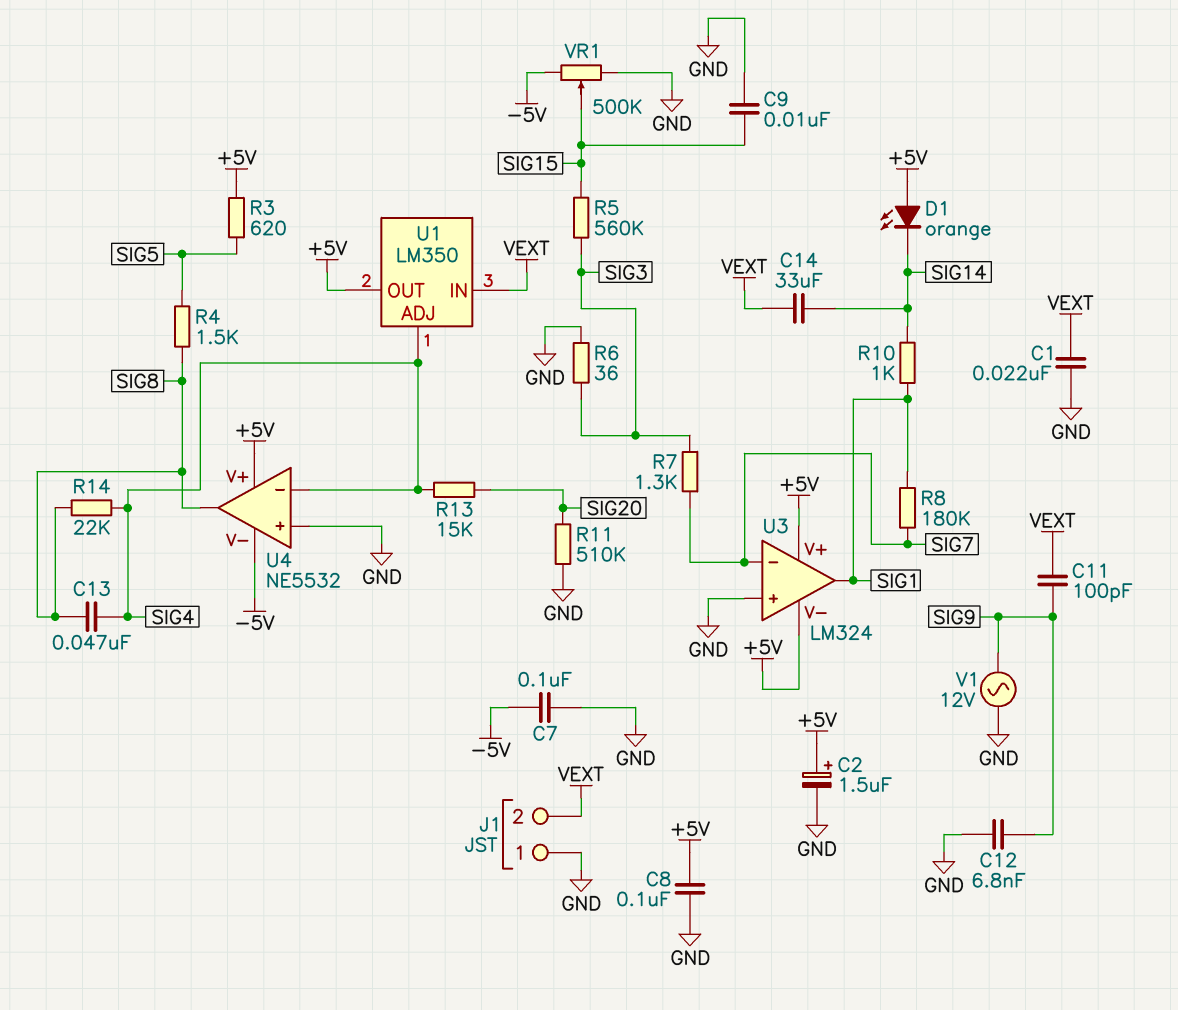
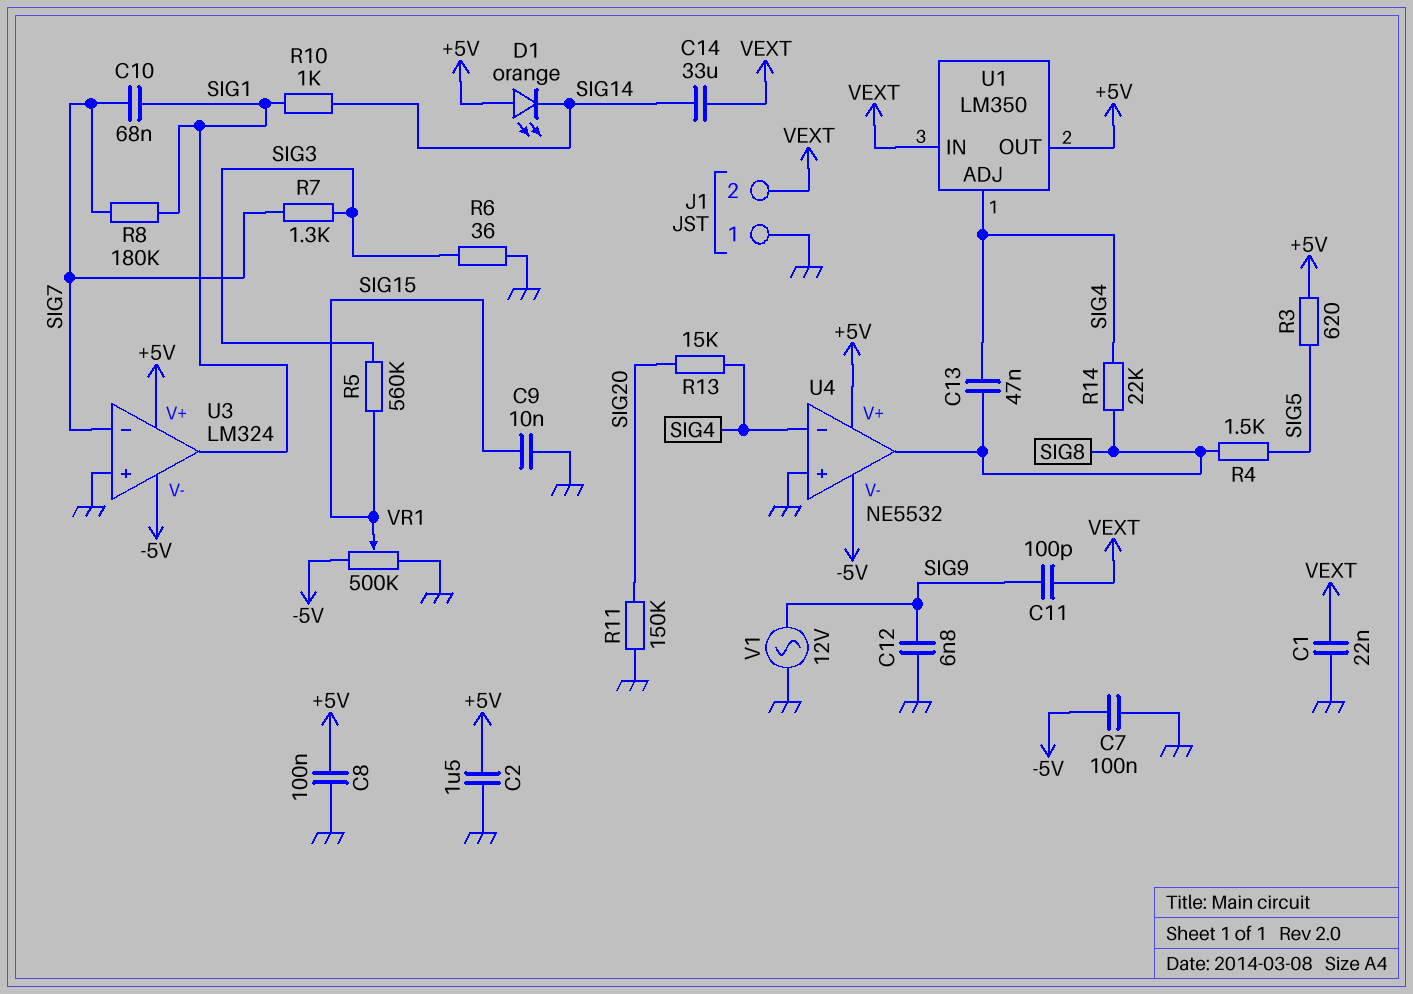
C2: 1.5uF (plus +5V, minus GND) -> 1.5uF (+5V, GND)
C10: none -> 68nF (SIG1, SIG7)
R11: 510k (GND, SIG20) -> 150k (GND, SIG20)
U3 pin V-: +5V -> -5V

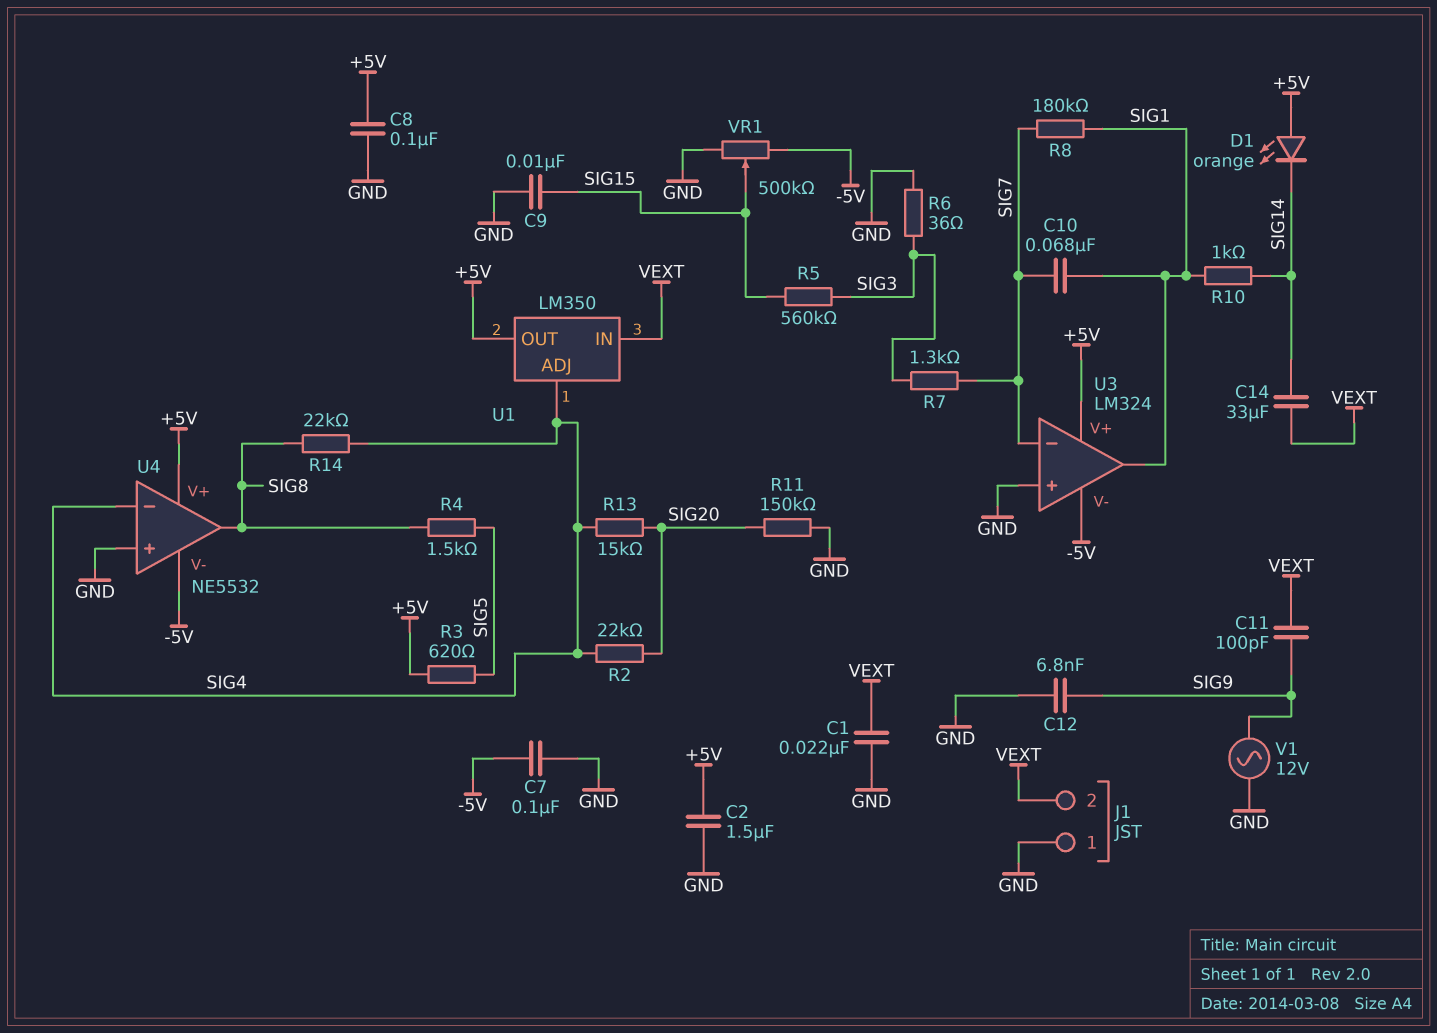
C13: 47nF (SIG4, SIG8) -> none
R2: none -> 22k (SIG4, SIG20)

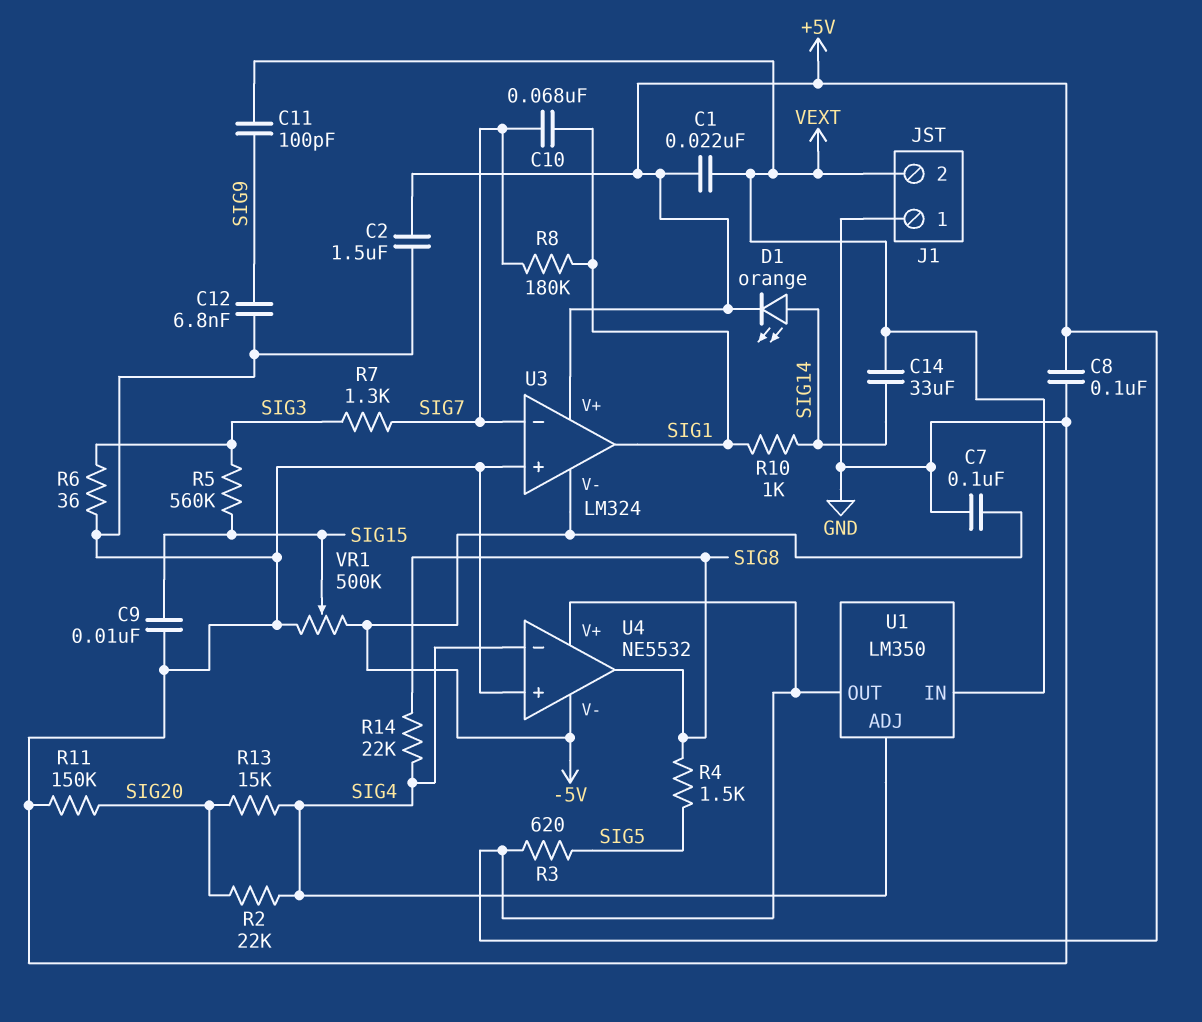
C1: 22nF (GND, VEXT) -> 22nF (+5V, VEXT)
D1: LED orange (A +5V, K SIG14) -> LED orange (A SIG14, K +5V)
V1: AC 12V (GND, SIG9) -> none

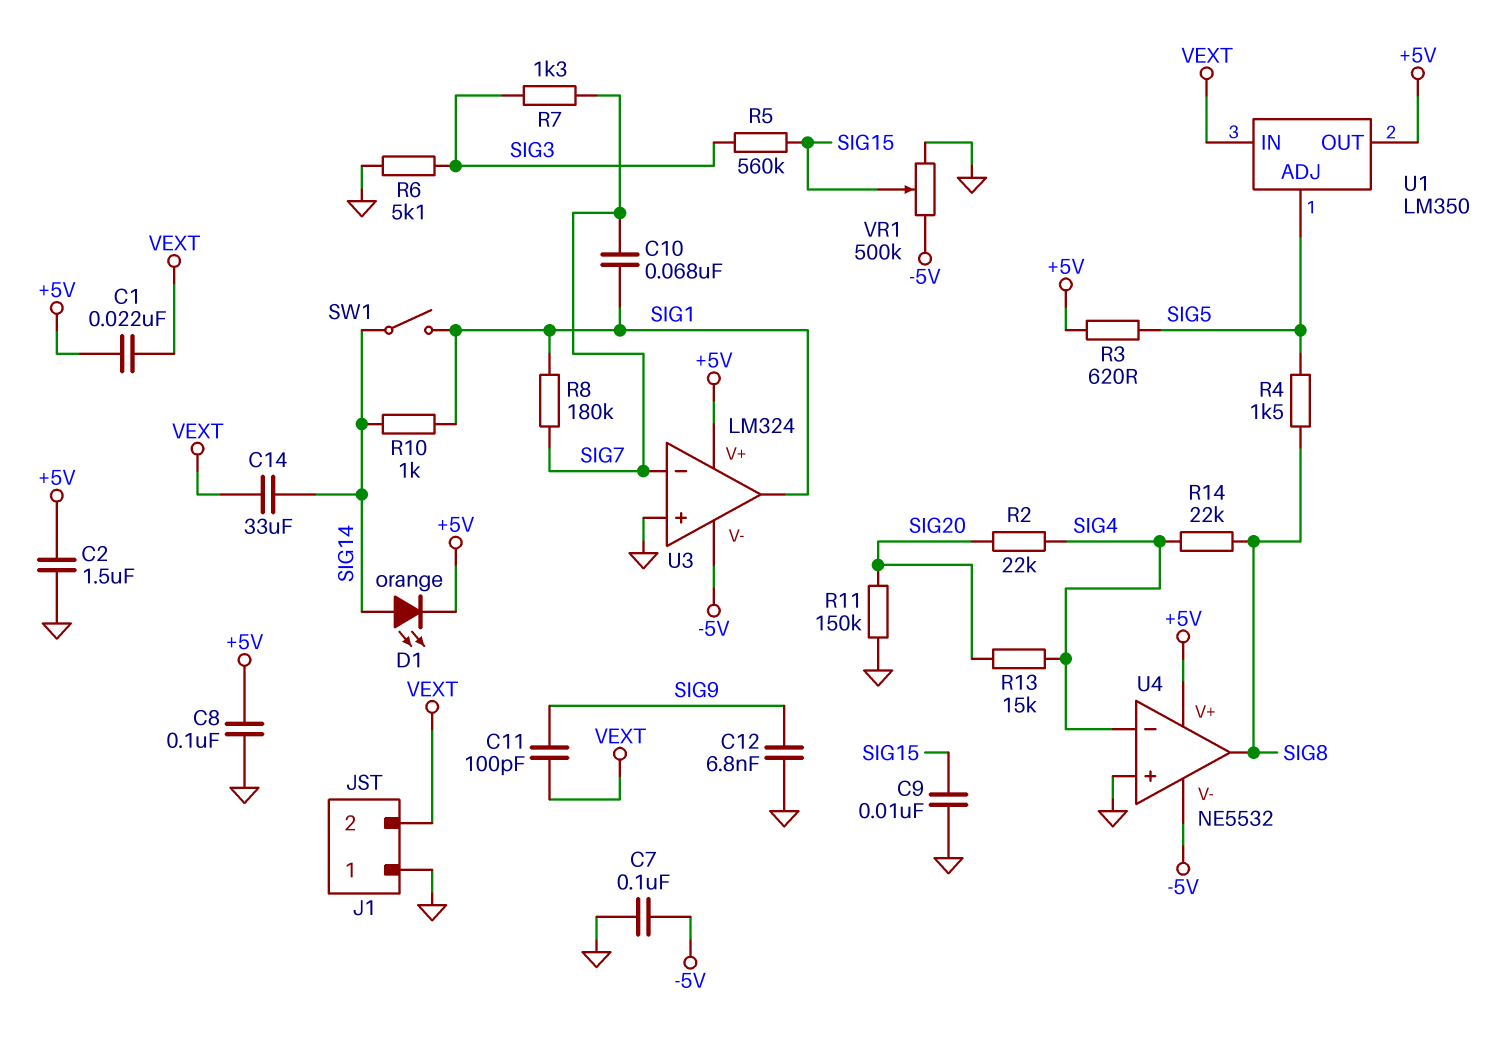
R6: 36 (GND, SIG3) -> 5.1k (GND, SIG3)
SW1: none -> switch (SIG1, SIG14)
U1 pin ADJ: SIG4 -> SIG5

